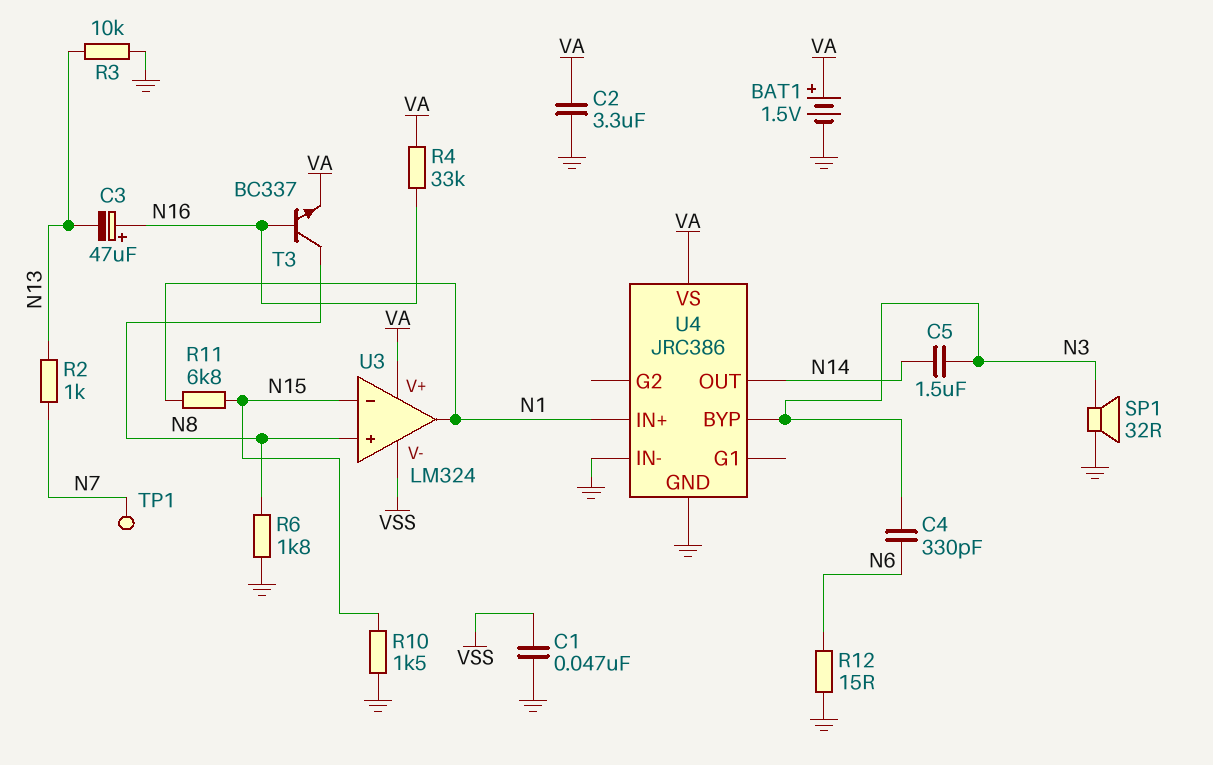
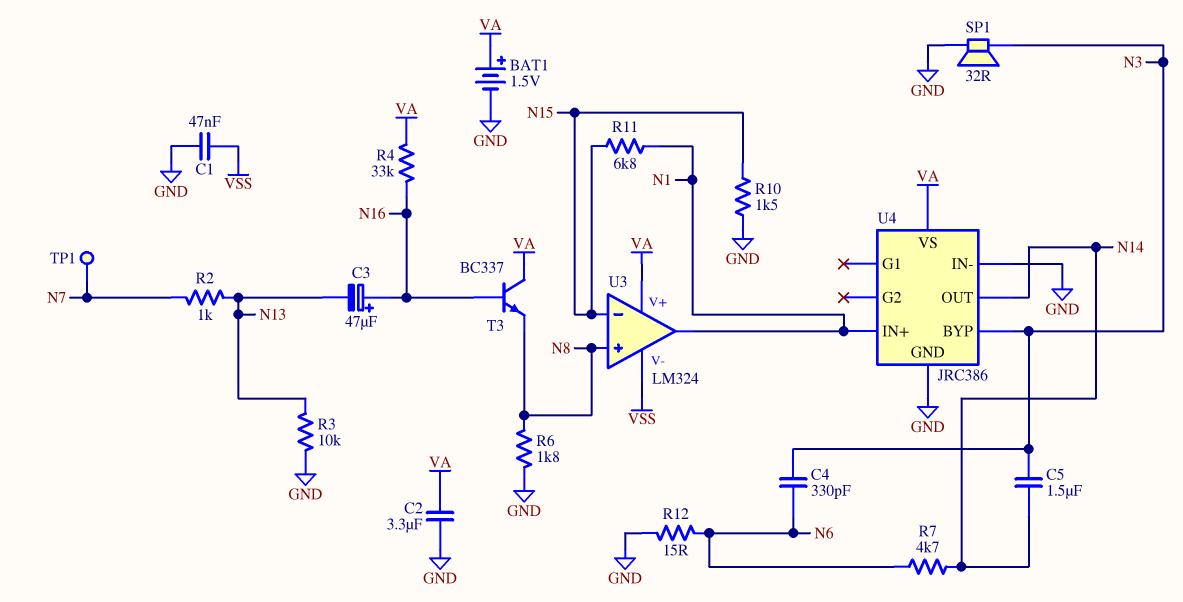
R7: none -> 4.7k (N6, N14)
T3: NPN BC337 (B N16, C N8, E VA) -> NPN BC337 (B N16, C VA, E N8)

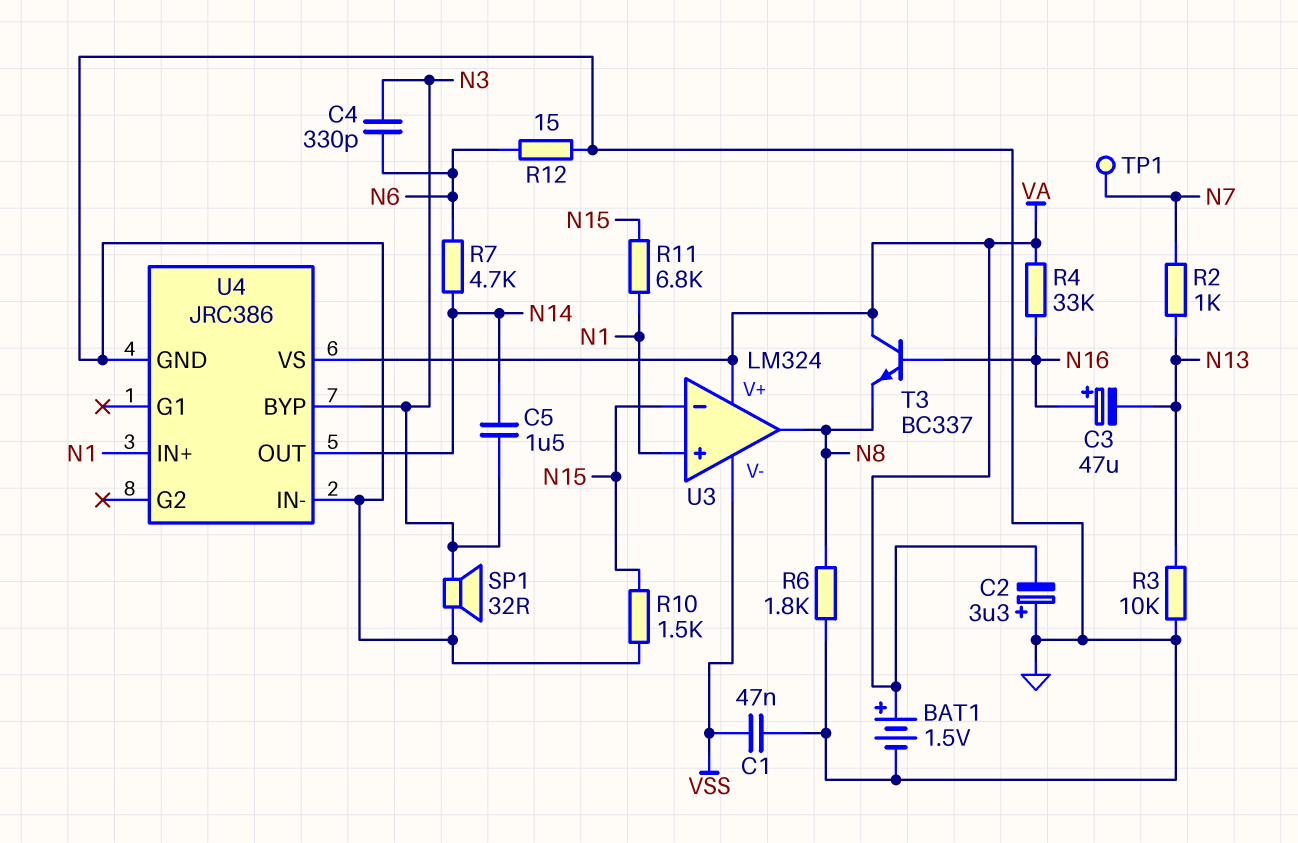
C2: 3.3uF (GND, VA) -> 3.3uF (plus GND, minus VA)
U3 pin in+: N8 -> N1
U3 pin out: N1 -> N8

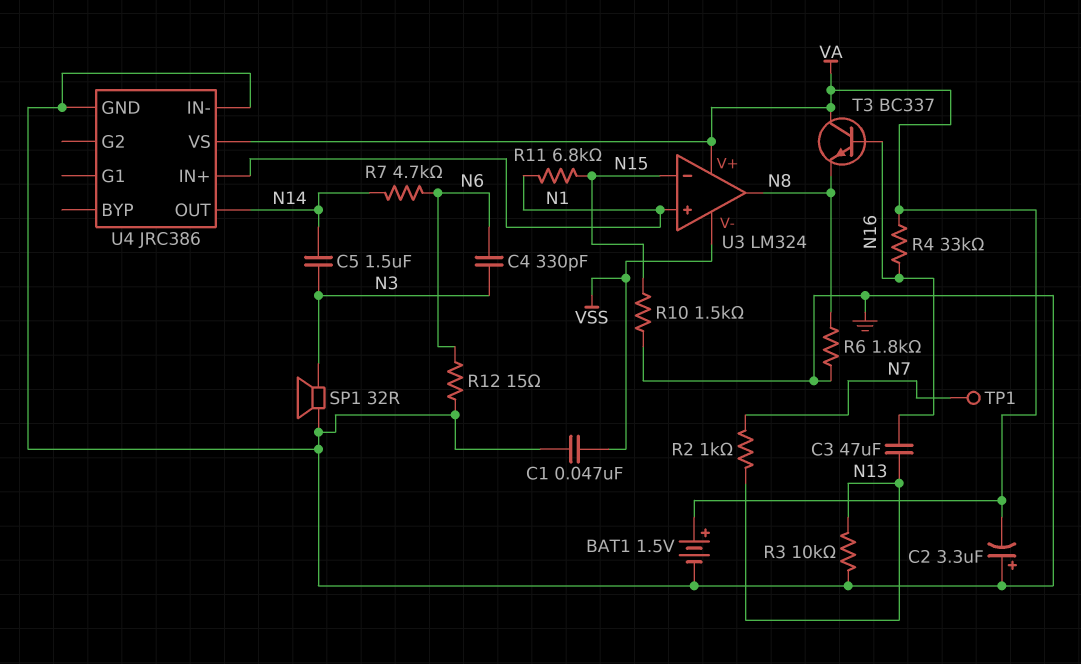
C3: 47uF (plus N16, minus N13) -> 47uF (N13, N16)
U4 pin BYP: N3 -> none

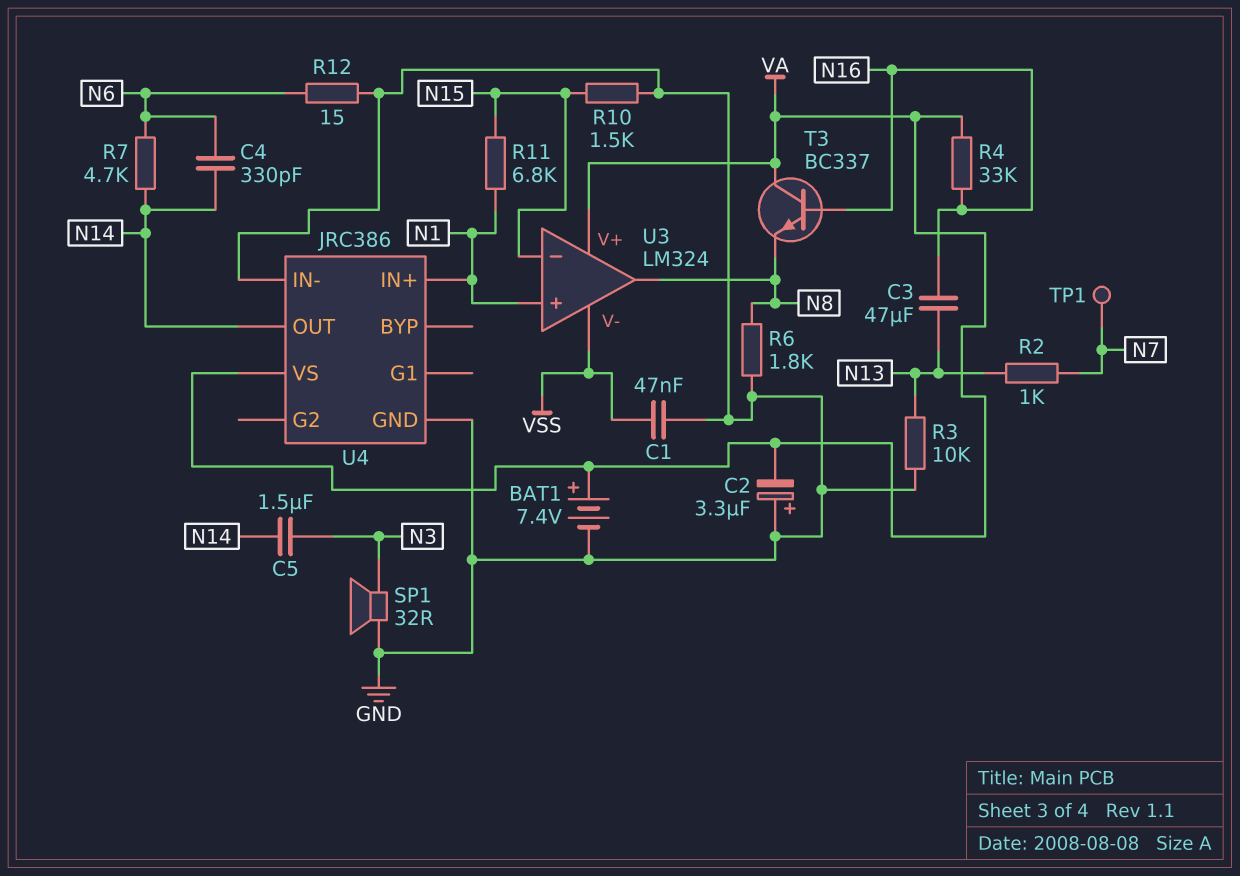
BAT1: 1.5V (plus VA, minus GND) -> 7.4V (plus VA, minus GND)
C4: 330pF (N3, N6) -> 330pF (N6, N14)

